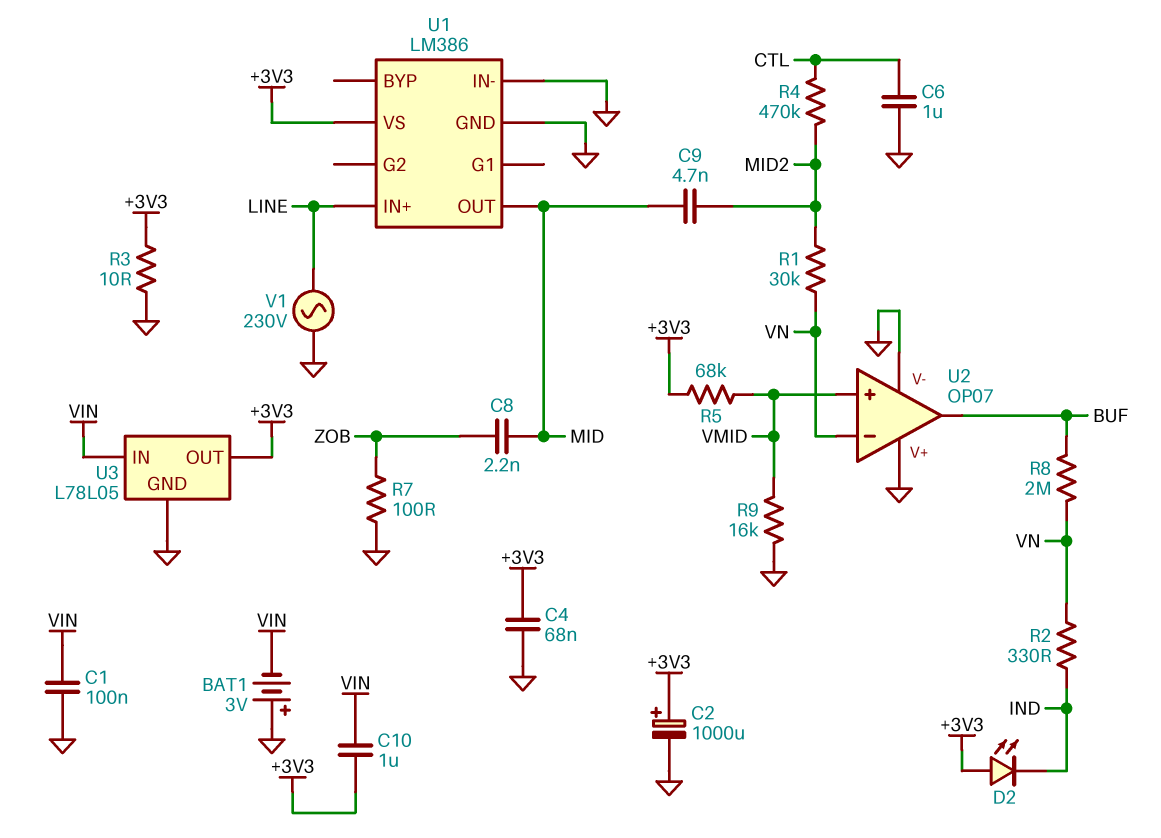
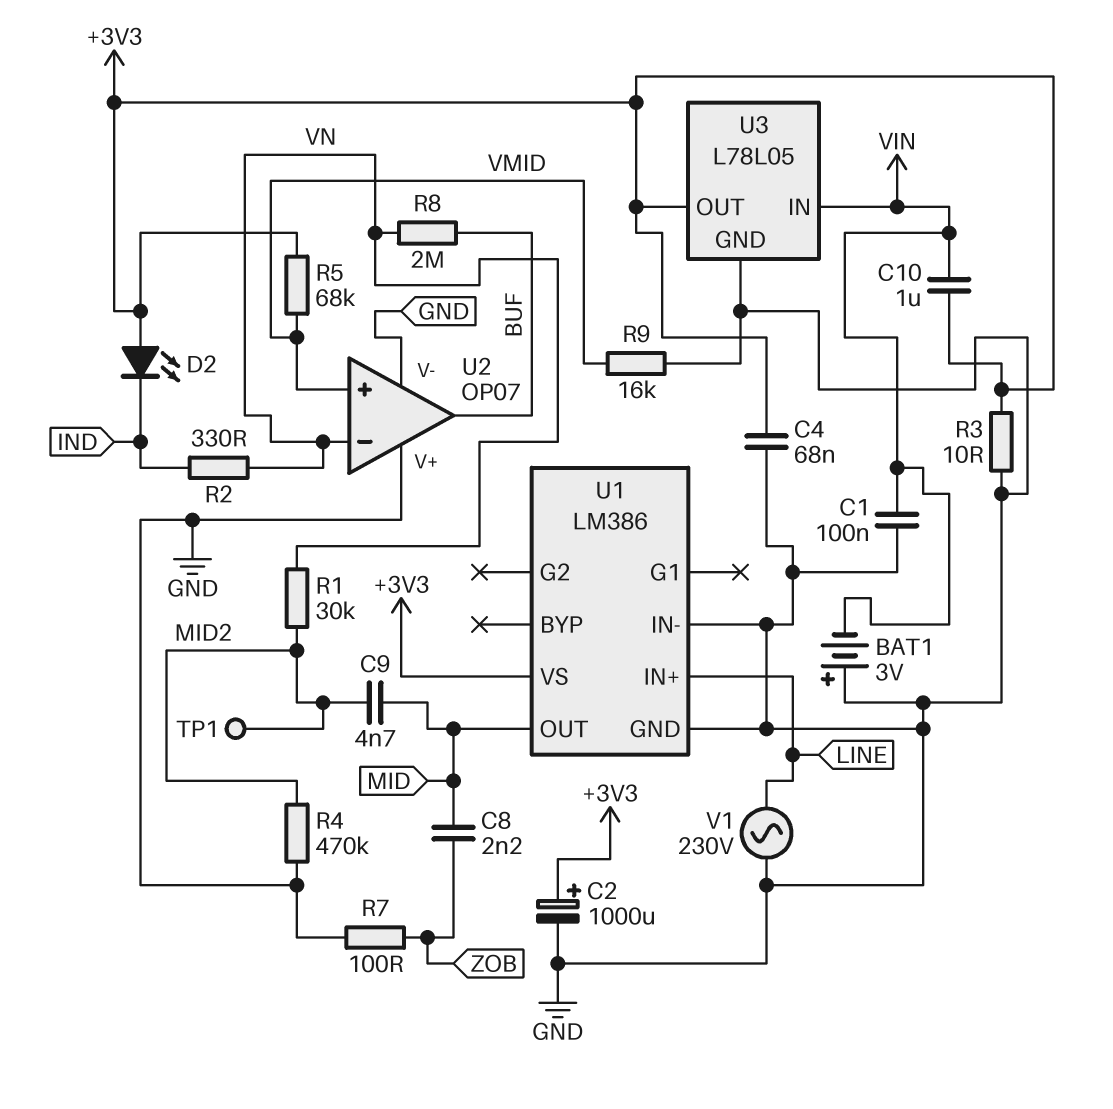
C6: 1uF (CTL, GND) -> none
R4: 470k (CTL, MID2) -> 470k (GND, MID2)
TP1: none -> test point (MID2)

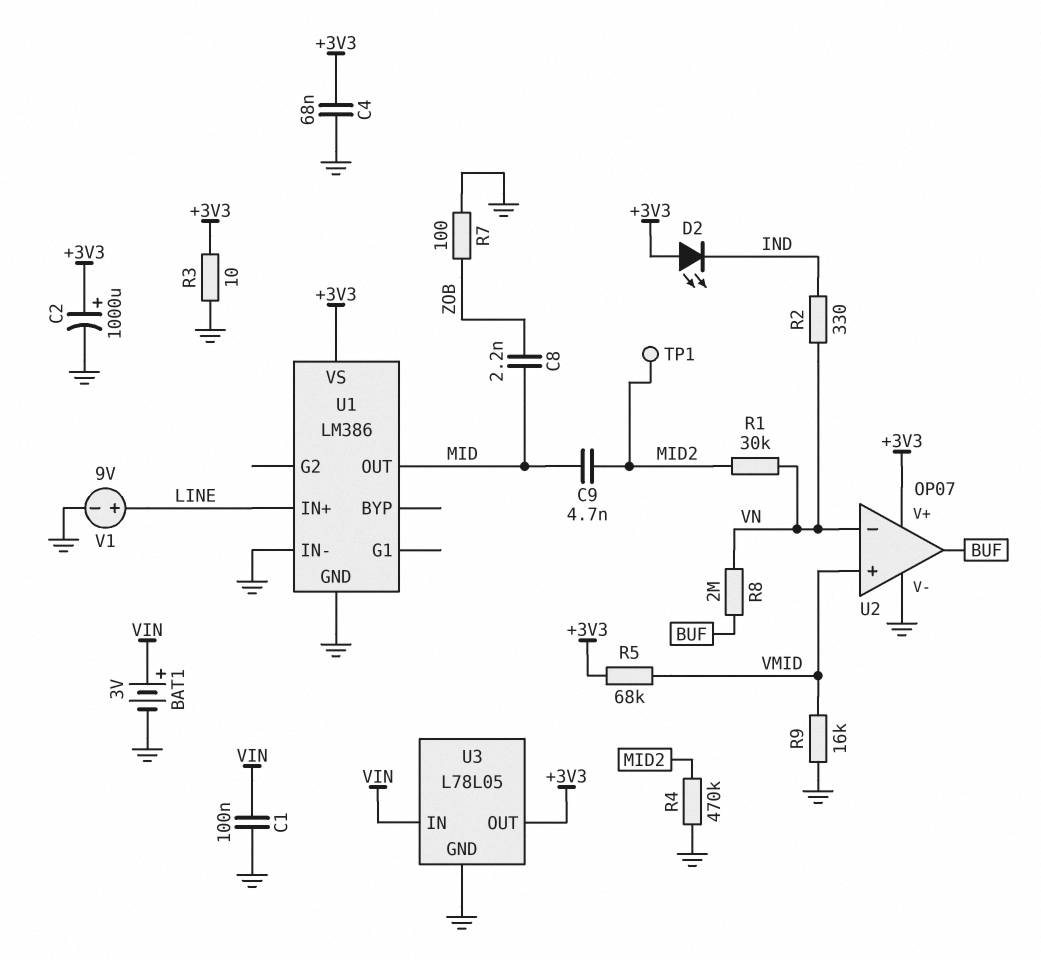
BAT1: 3V (plus GND, minus VIN) -> 3V (plus VIN, minus GND)
C10: 1uF (+3V3, VIN) -> none
U2 pin V+: GND -> +3V3
V1: AC 230V (GND, LINE) -> 9V (plus LINE, minus GND)

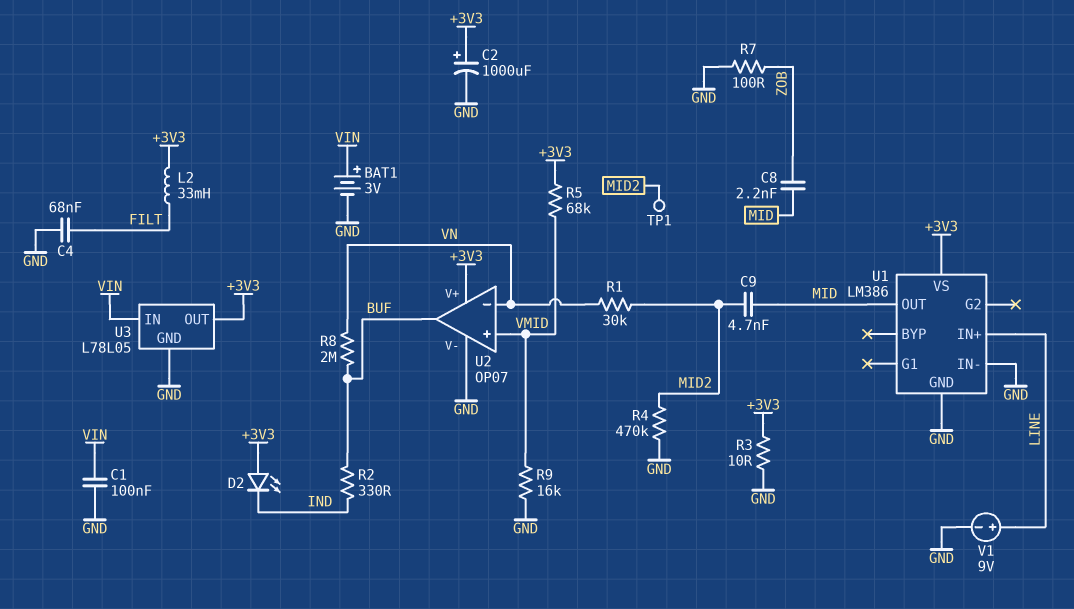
C4: 68nF (+3V3, GND) -> 68nF (FILT, GND)
L2: none -> 33mH (+3V3, FILT)
R2: 330 (IND, VN) -> 330 (BUF, IND)

